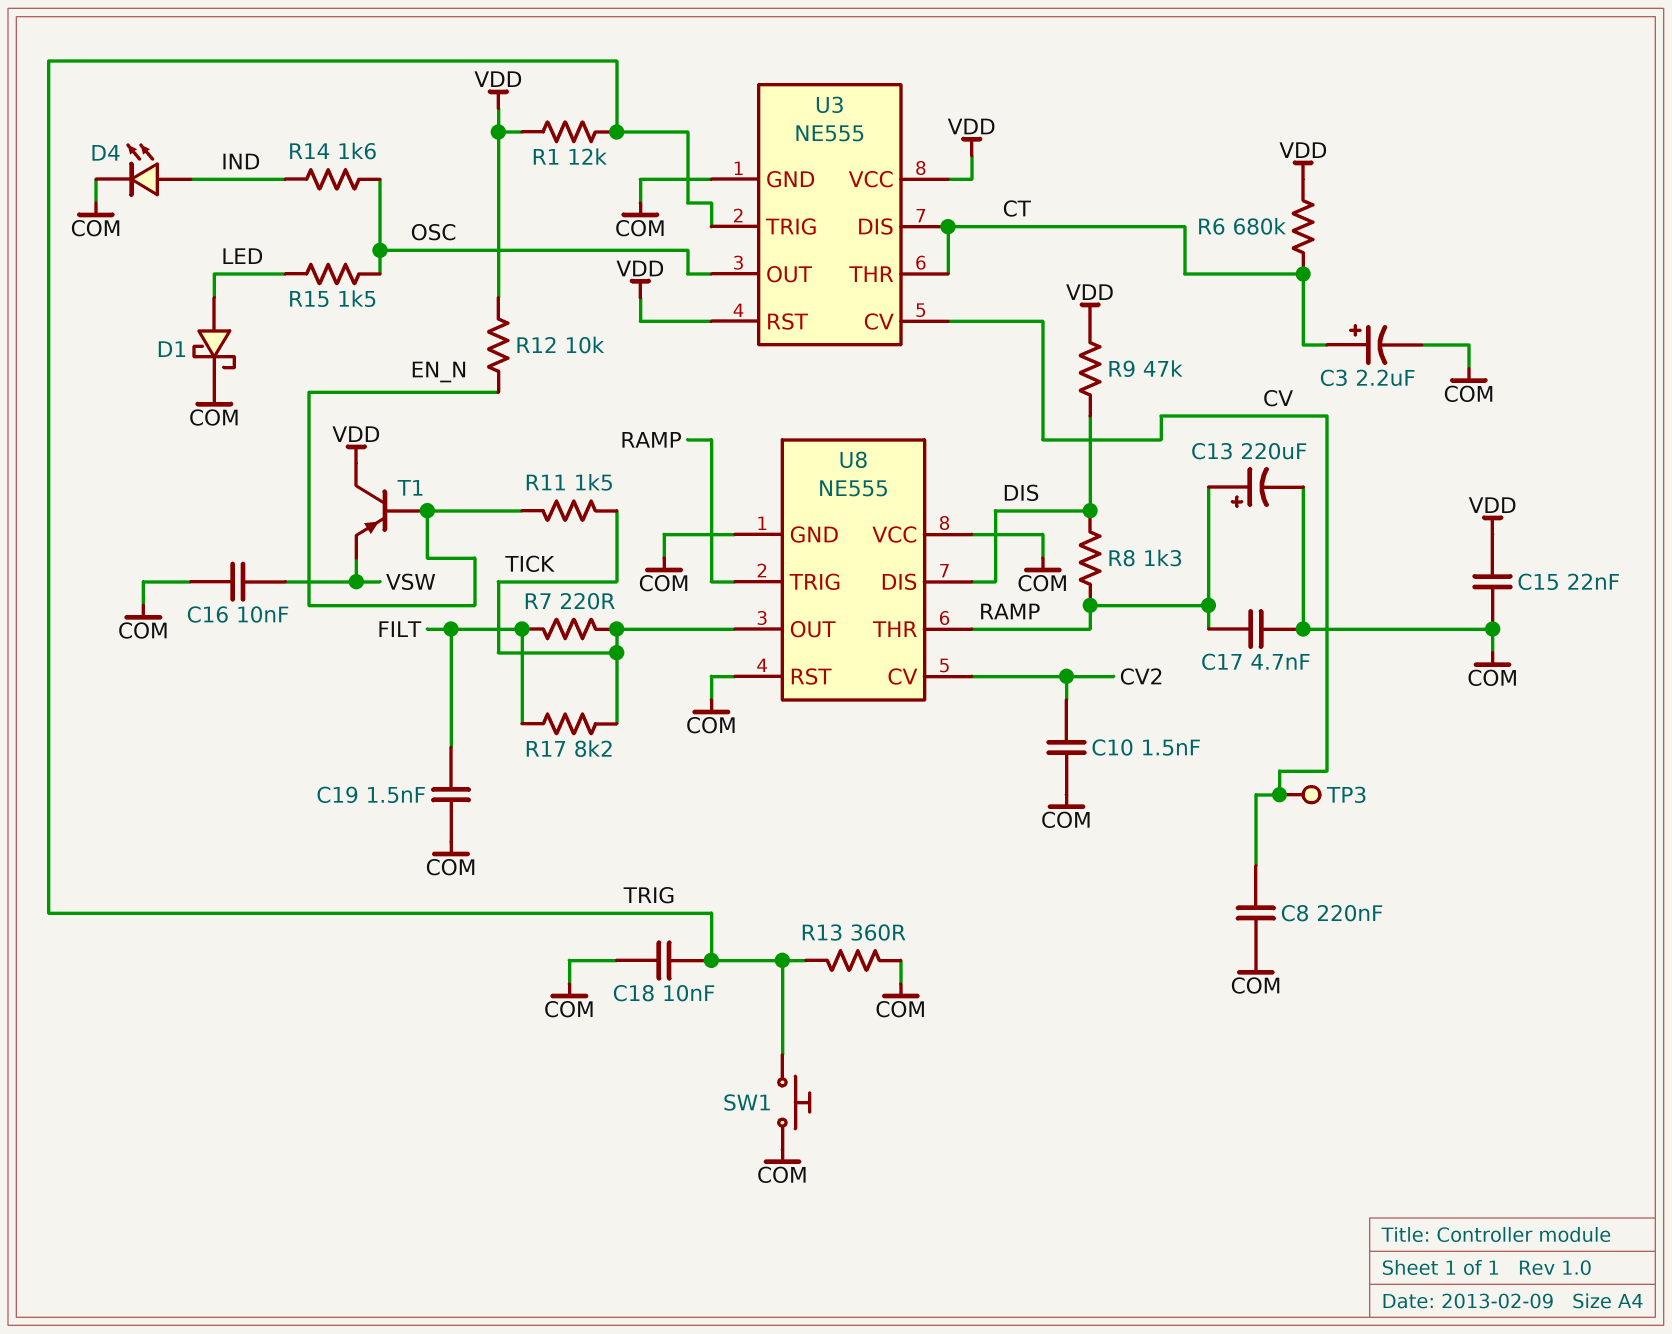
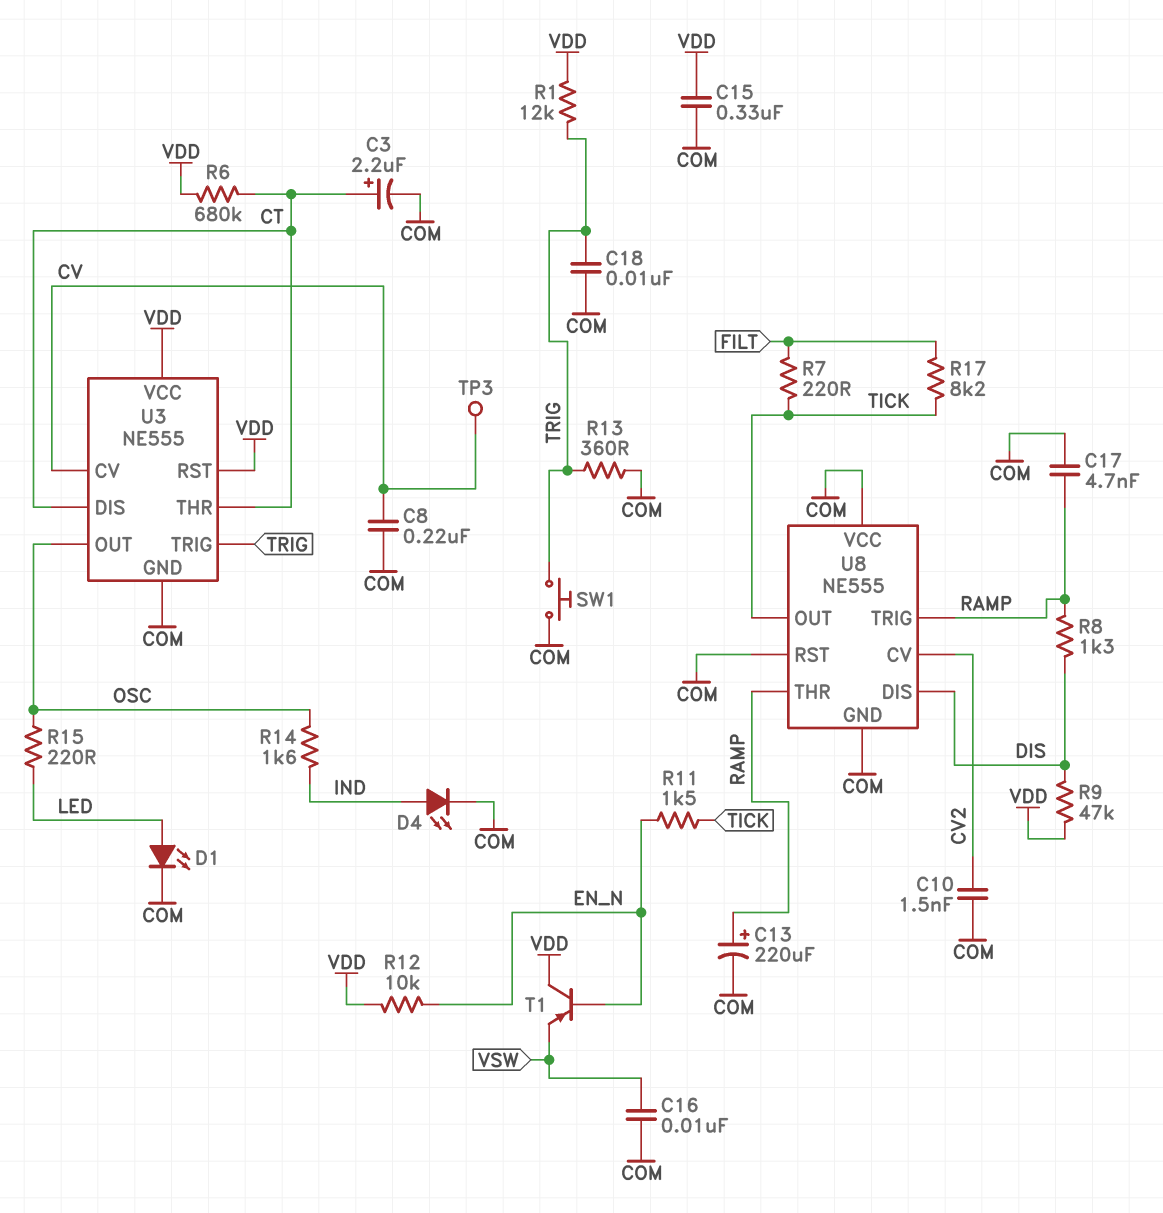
C15: 22nF (COM, VDD) -> 330nF (COM, VDD)
C19: 1.5nF (COM, FILT) -> none
D1: schottky (A LED, K COM) -> LED (A LED, K COM)
R15: 1.5k (LED, OSC) -> 220 (LED, OSC)

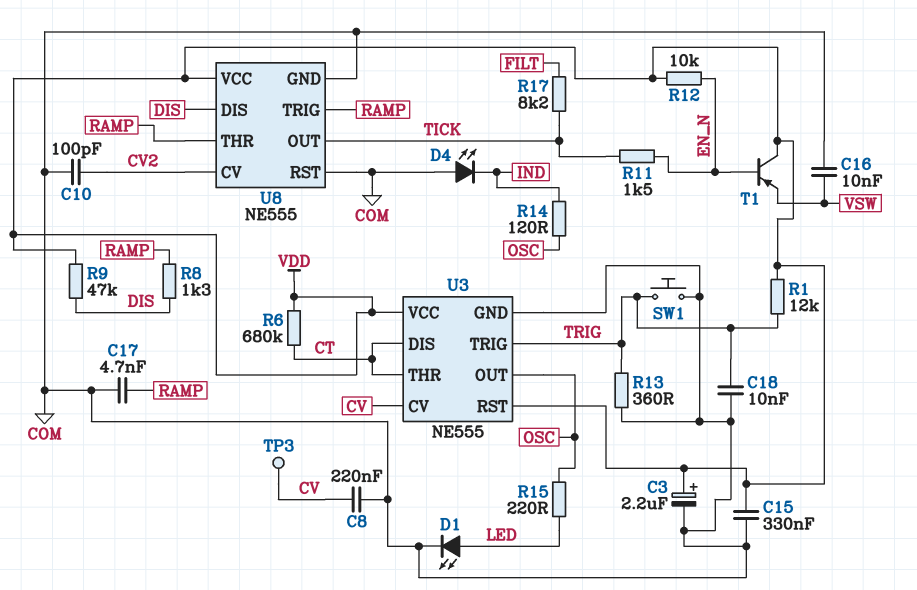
C3: 2.2uF (plus CT, minus COM) -> 2.2uF (plus VDD, minus COM)
C10: 1.5nF (COM, CV2) -> 100pF (COM, CV2)
C13: 220uF (plus RAMP, minus COM) -> none
D4: LED (A IND, K COM) -> LED (A COM, K IND)
R7: 220 (FILT, TICK) -> none
R14: 1.6k (IND, OSC) -> 120 (IND, OSC)
U8 pin VCC: COM -> VDD

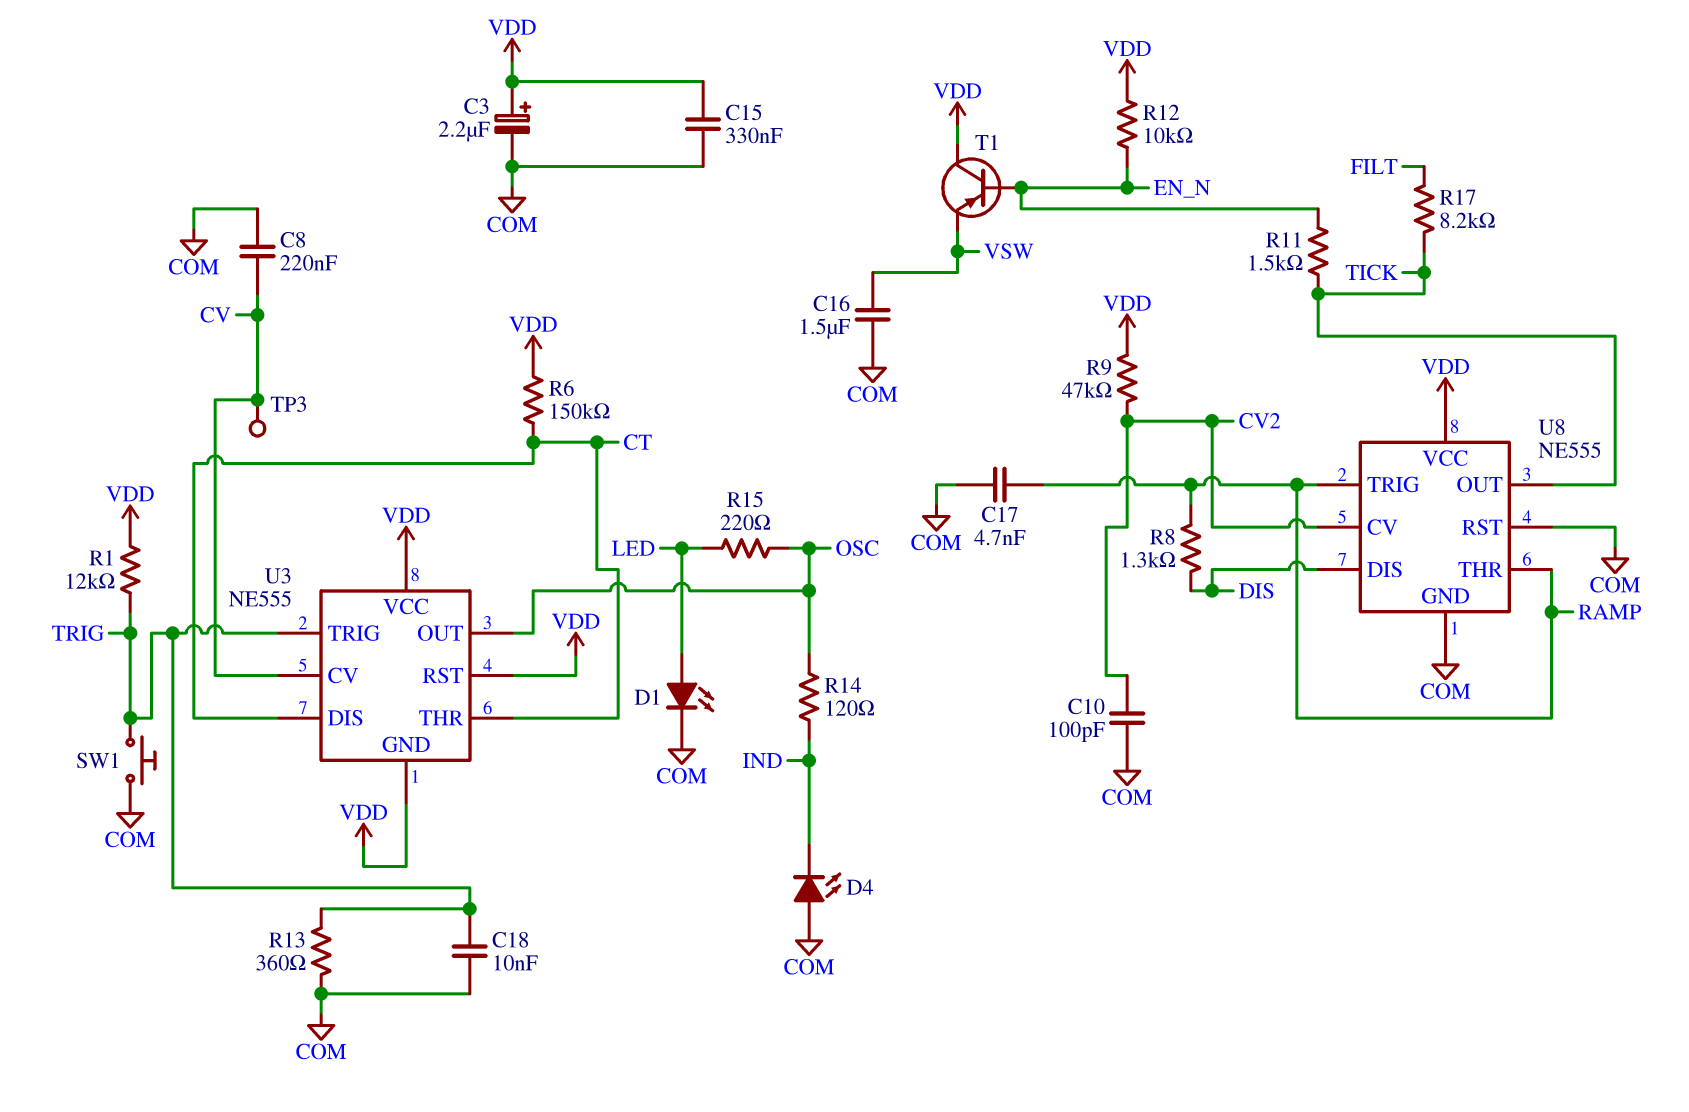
C16: 10nF (COM, VSW) -> 1.5uF (COM, VSW)
R6: 680k (CT, VDD) -> 150k (CT, VDD)
R9: 47k (DIS, VDD) -> 47k (CV2, VDD)
U3 pin GND: COM -> VDD

